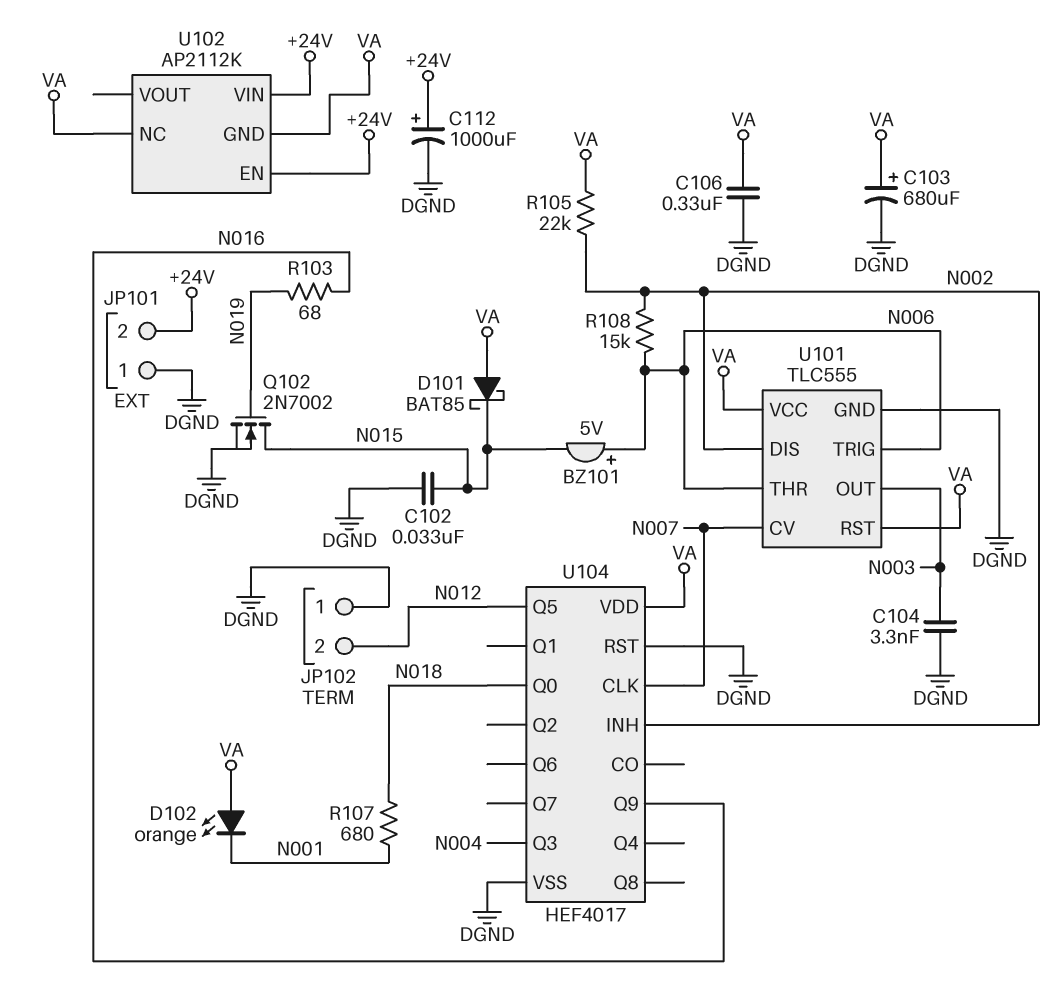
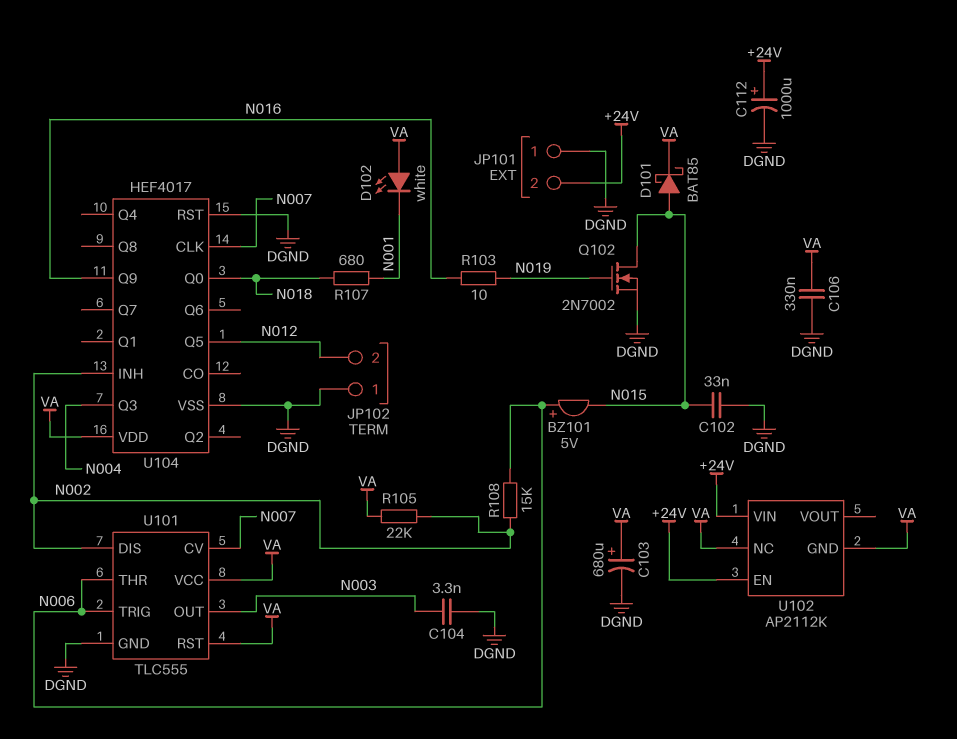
D101: schottky BAT85 (A VA, K N015) -> schottky BAT85 (A N015, K VA)
D102: LED orange (A VA, K N001) -> LED white (A VA, K N001)
R103: 68 (N016, N019) -> 10 (N016, N019)

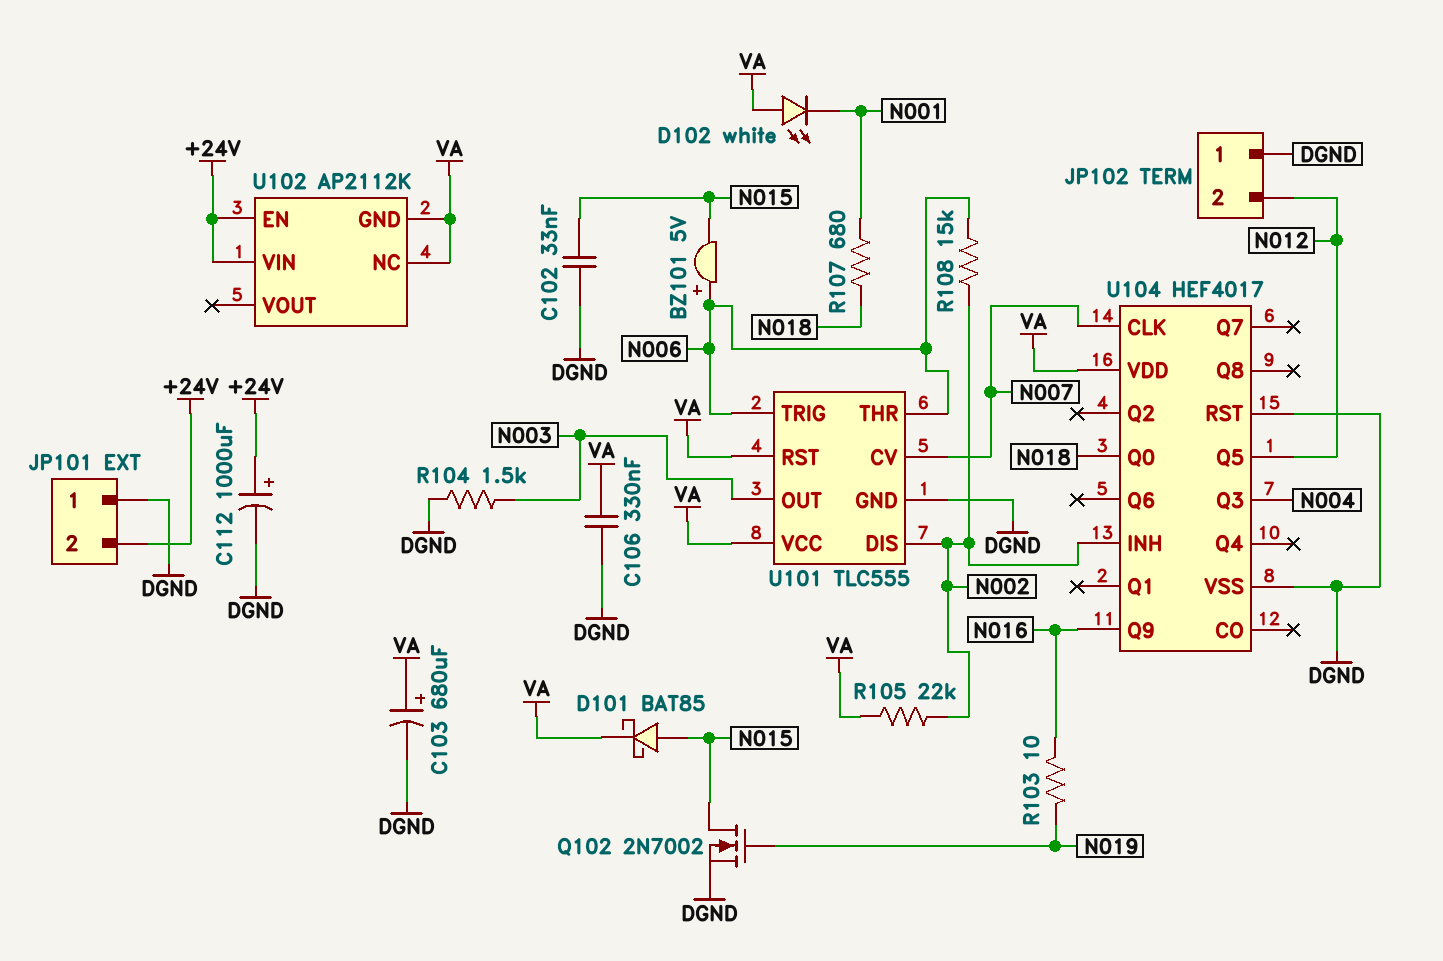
C104: 3.3nF (DGND, N003) -> none
R104: none -> 1.5k (DGND, N003)

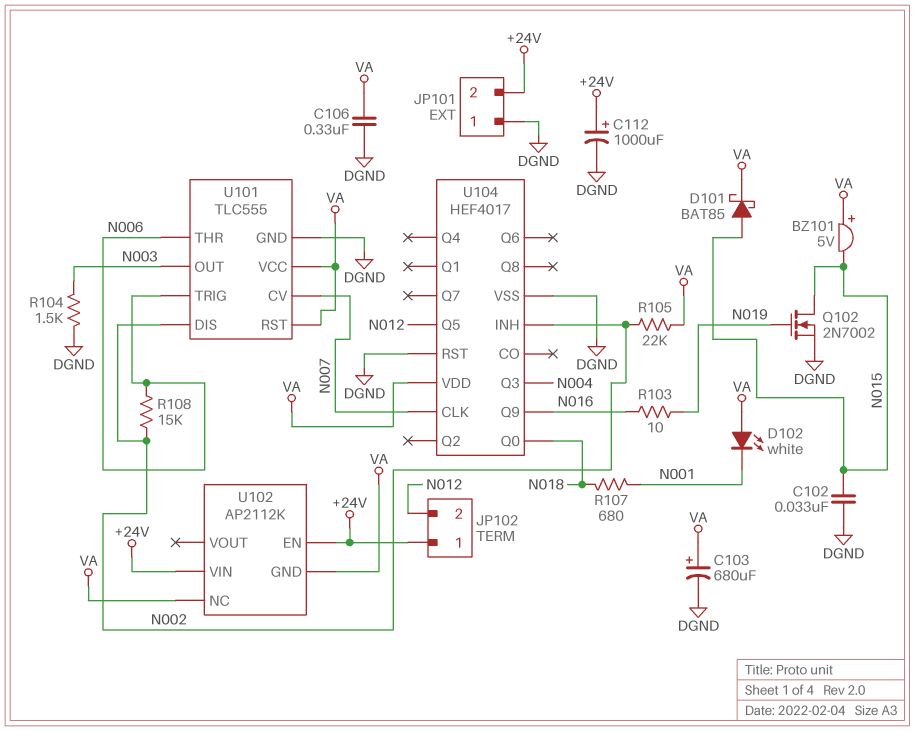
BZ101: buzzer 5V (plus N006, minus N015) -> buzzer 5V (plus VA, minus N015)
JP102 pin 1: DGND -> +24V

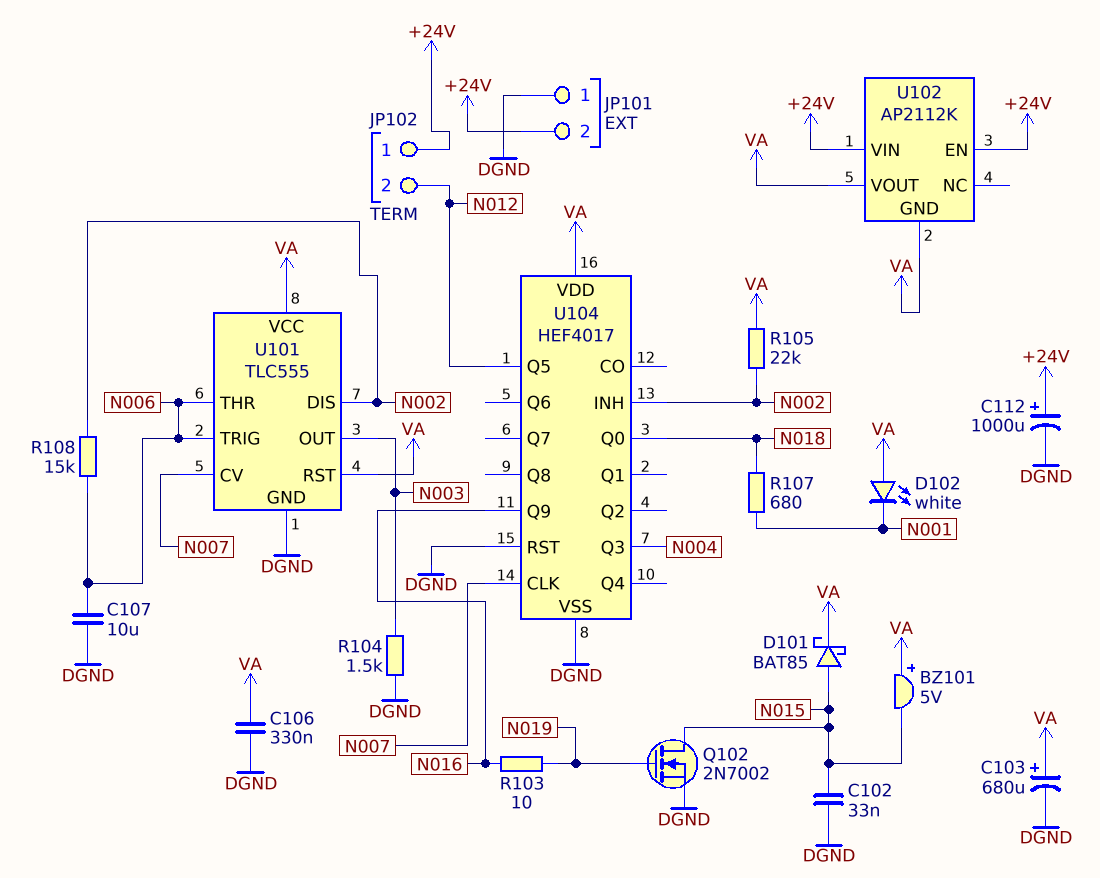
C107: none -> 10uF (DGND, N006)
U102 pin NC: VA -> none
U102 pin VOUT: none -> VA

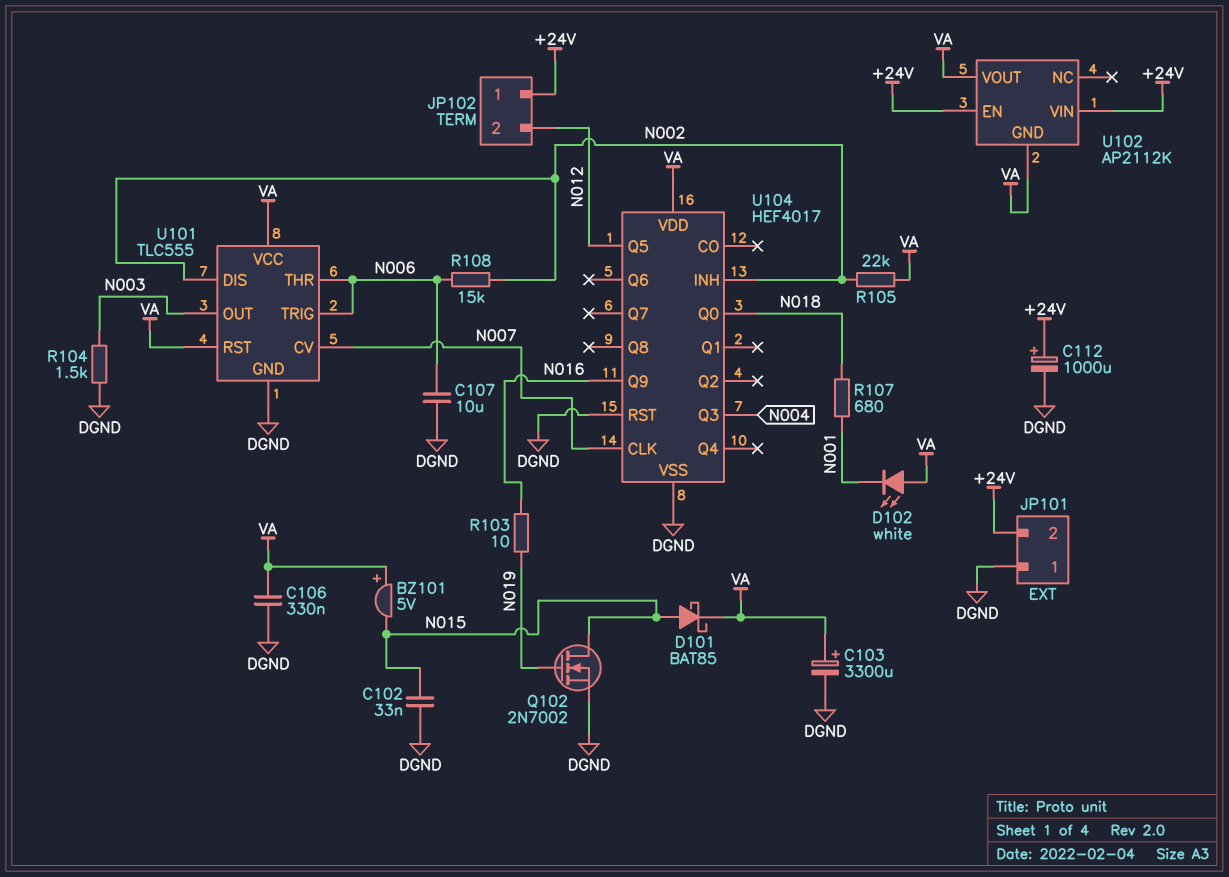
C103: 680uF (plus VA, minus DGND) -> 3300uF (plus VA, minus DGND)

